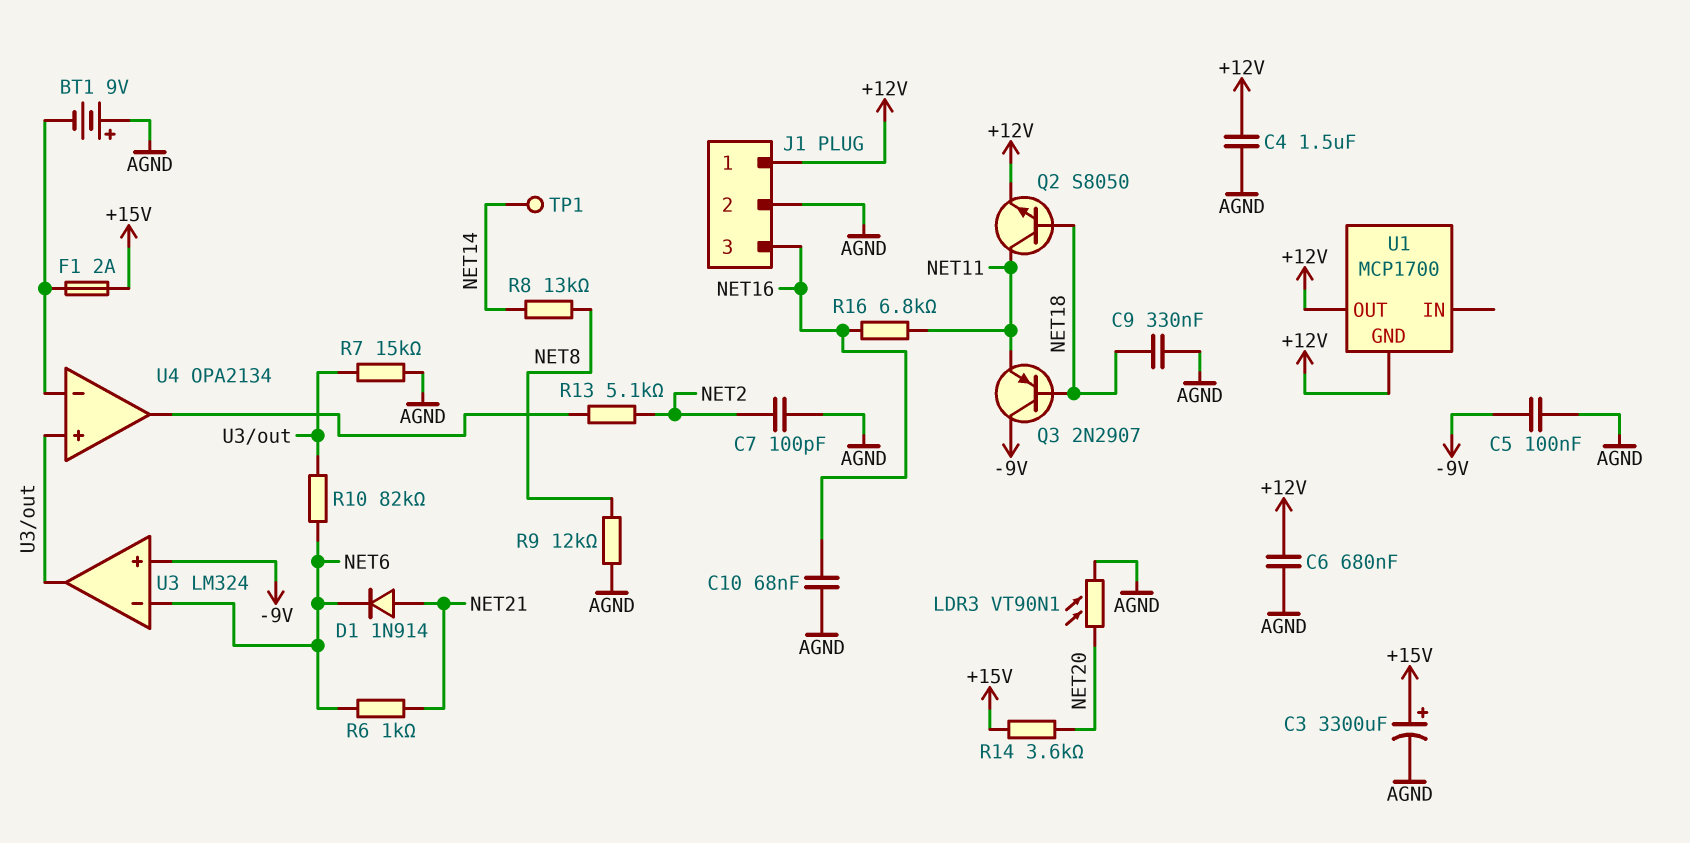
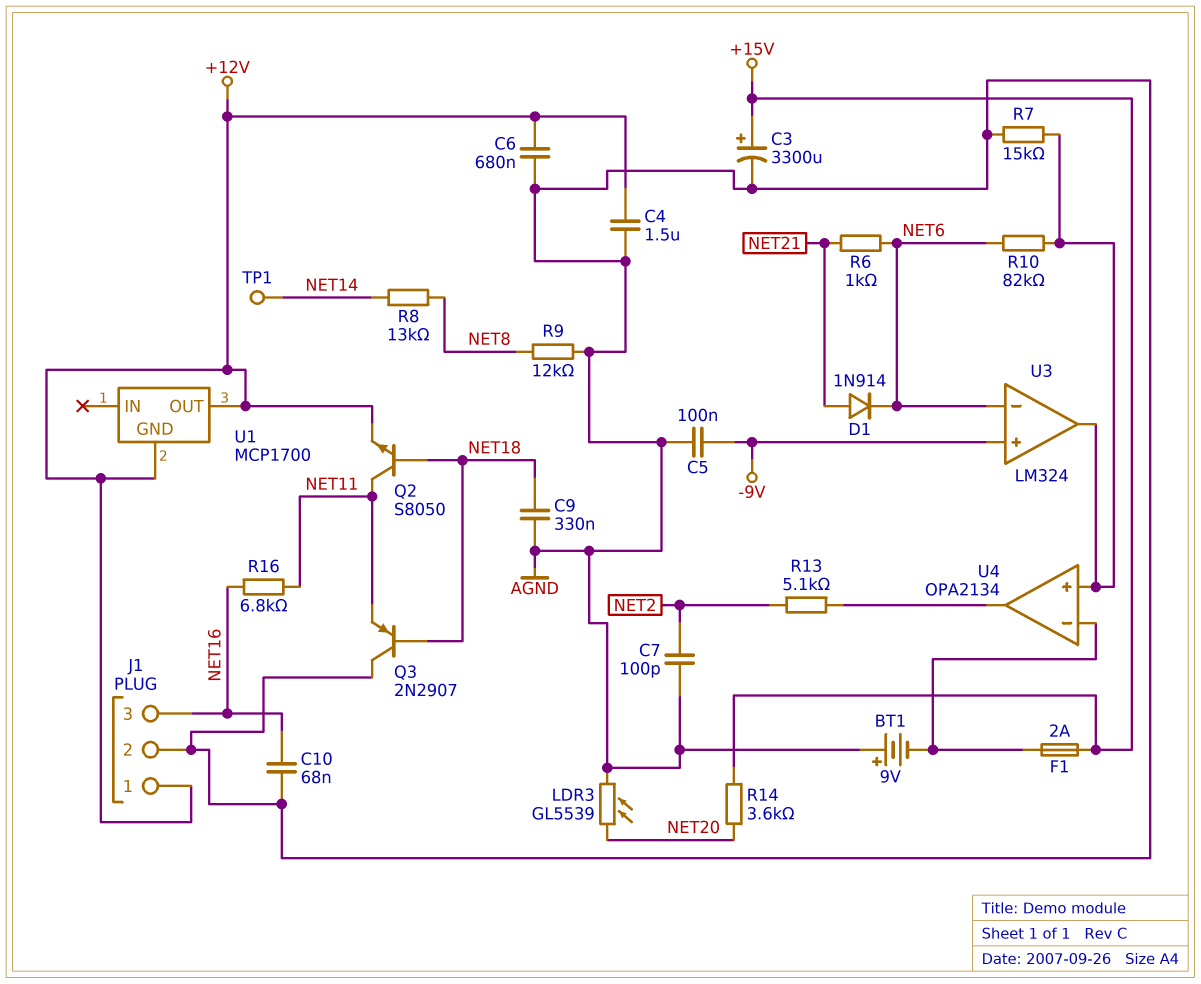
LDR3: VT90N1 (AGND, NET20) -> GL5539 (AGND, NET20)
Q3: PNP 2N2907 (B NET18, C -9V, E NET11) -> PNP 2N2907 (B NET18, C AGND, E NET11)

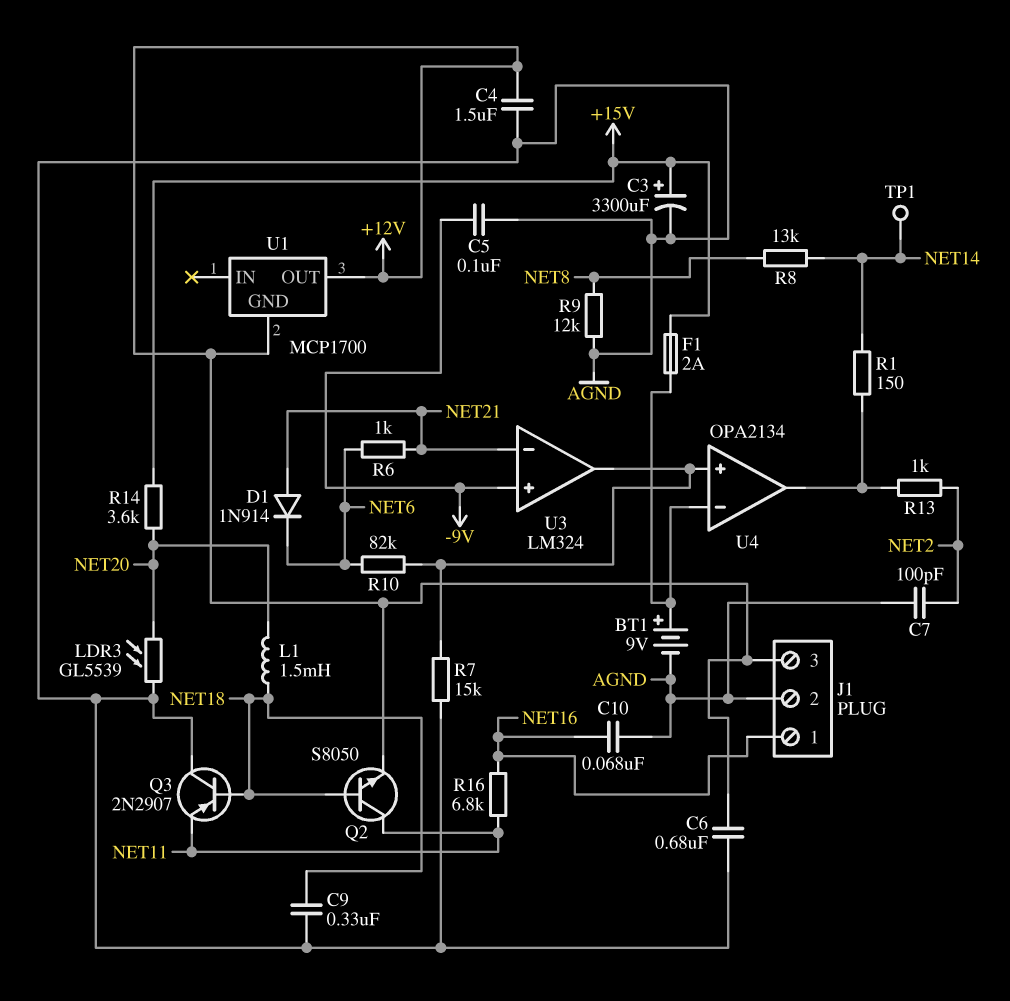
BT1: 9V (plus AGND, minus U4/in-) -> 9V (plus U4/in-, minus AGND)
J1 pin 1: +12V -> NET16
J1 pin 3: NET16 -> +12V
L1: none -> 1.5mH (NET18, NET20)
R1: none -> 150 (NET14, U4/out)
R13: 5.1k (NET2, U4/out) -> 1k (NET2, U4/out)
U3 pin in-: NET6 -> NET21

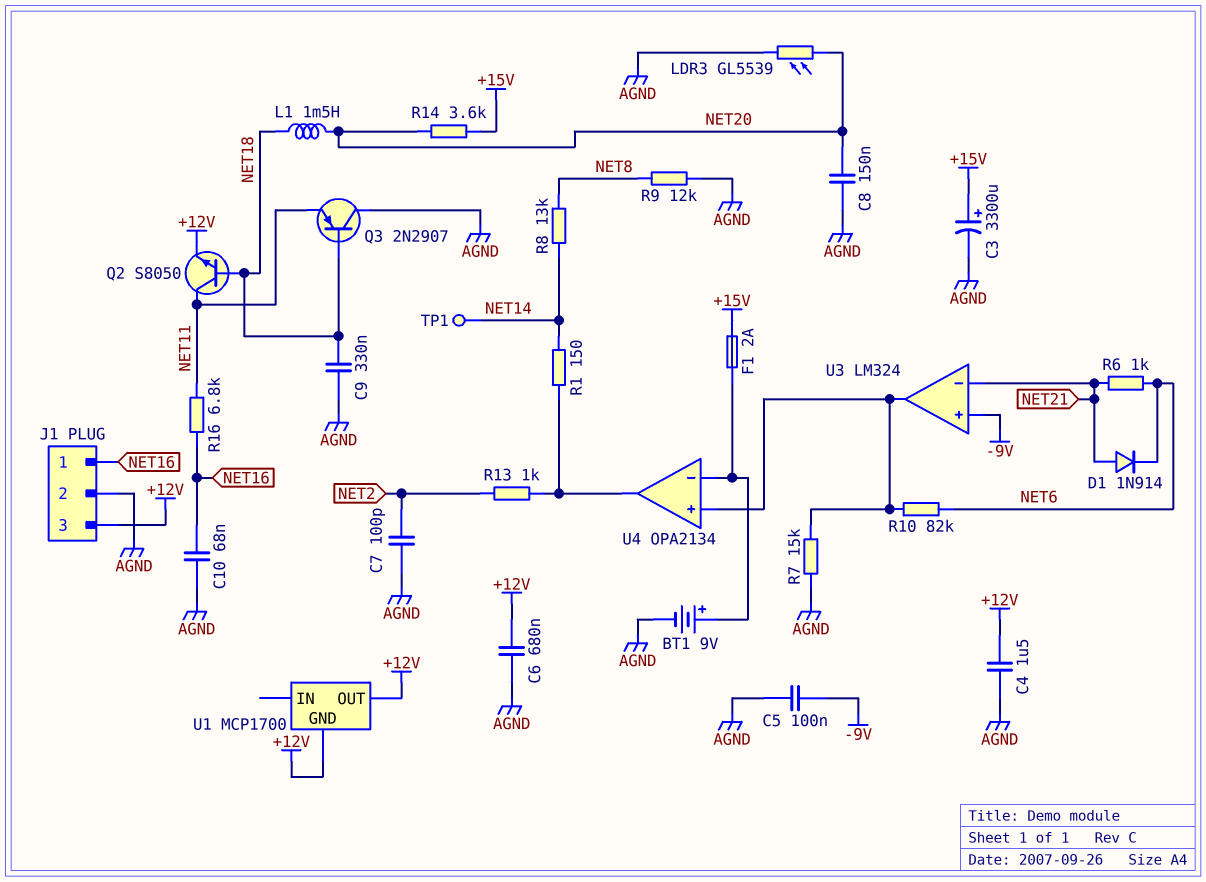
C8: none -> 150nF (AGND, NET20)

